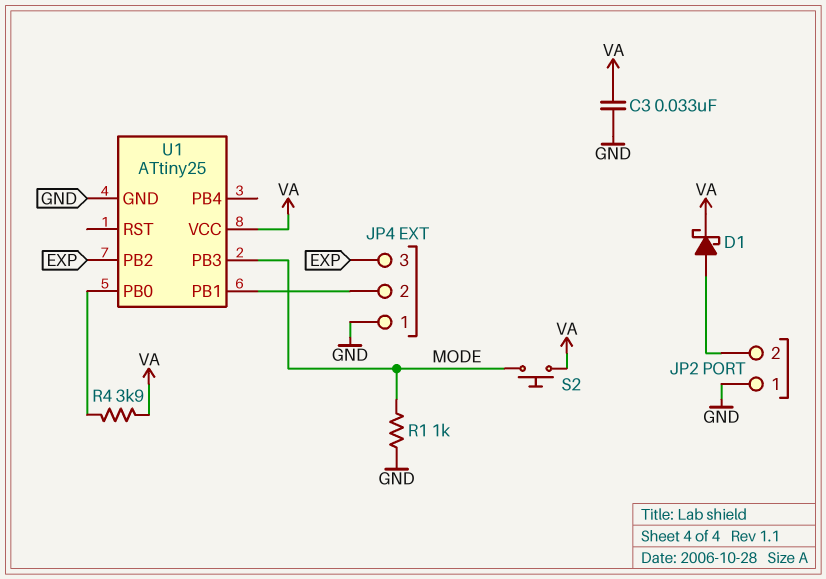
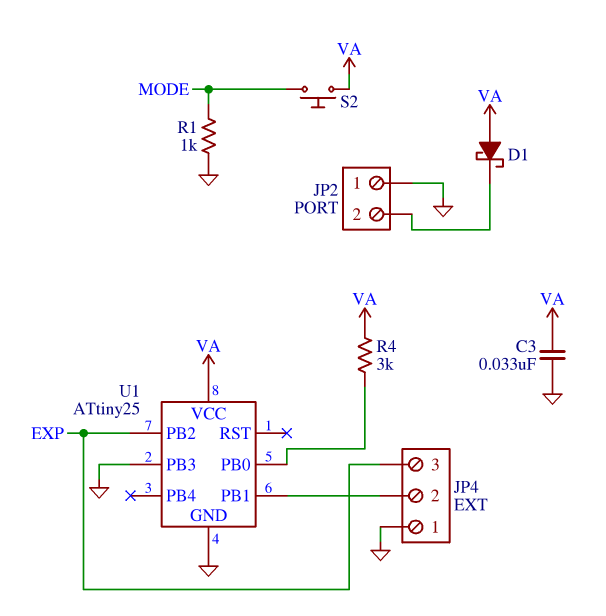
D1: schottky (A JP2/2, K VA) -> schottky (A VA, K JP2/2)
R4: 3.9k (U1/PB0, VA) -> 3k (U1/PB0, VA)
U1 pin PB3: MODE -> GND

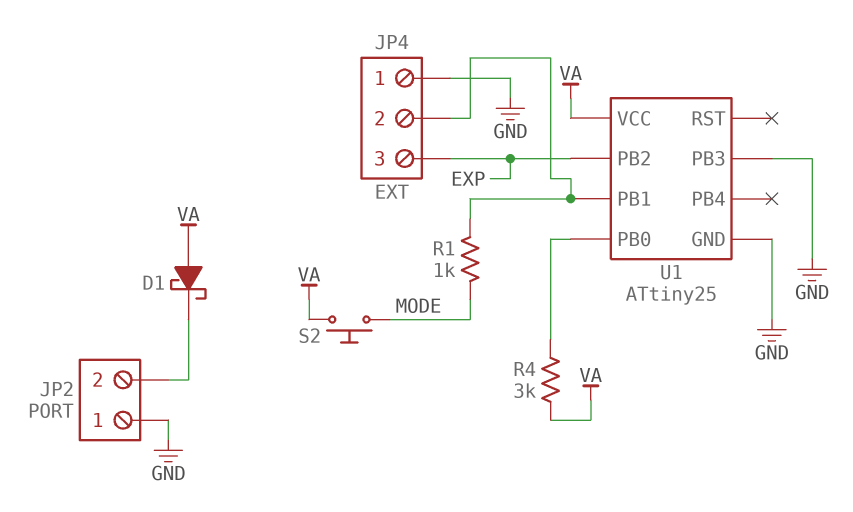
C3: 33nF (GND, VA) -> none
R1: 1k (GND, MODE) -> 1k (JP4/2, MODE)

